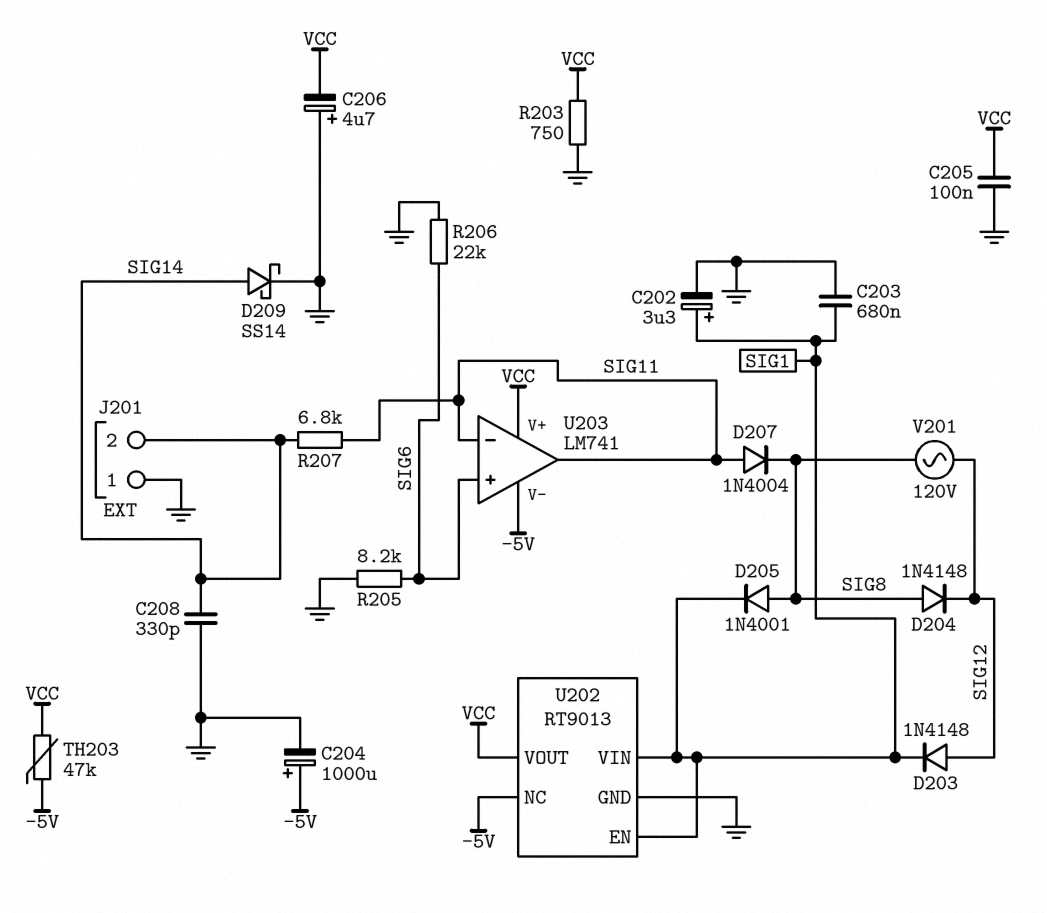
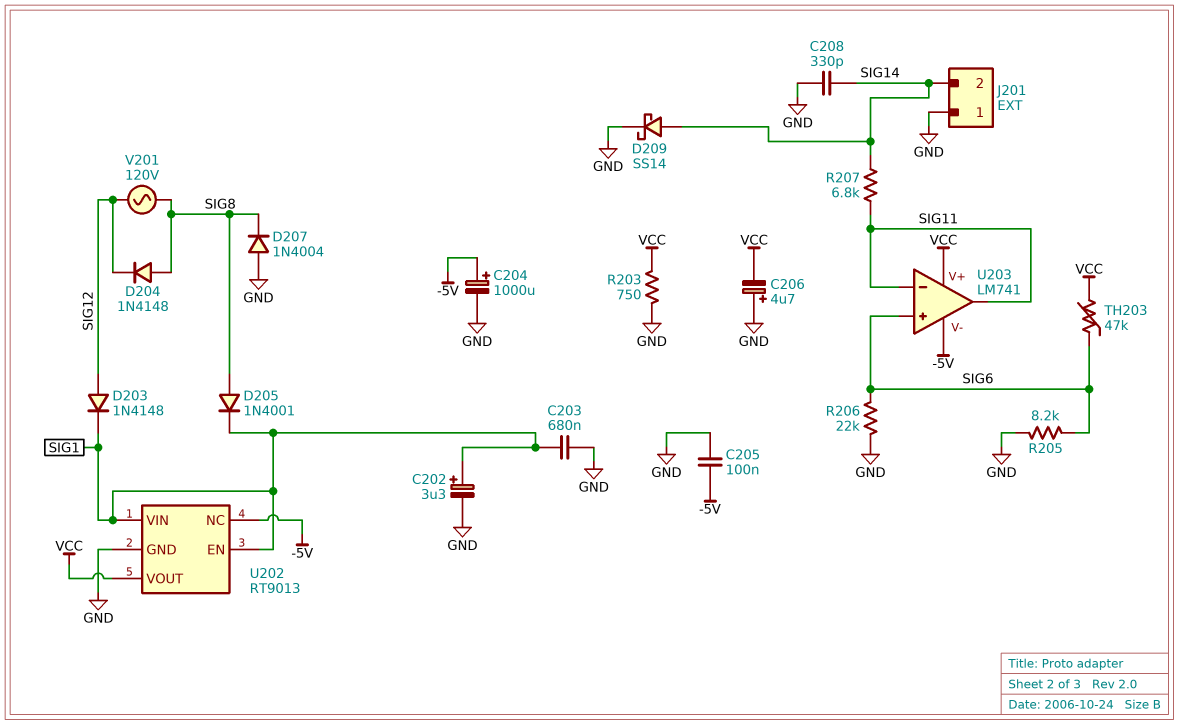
C205: 100nF (GND, VCC) -> 100nF (-5V, GND)
D207: diode 1N4004 (A SIG11, K SIG8) -> diode 1N4004 (A GND, K SIG8)
TH203: 47k (-5V, VCC) -> 47k (SIG6, VCC)

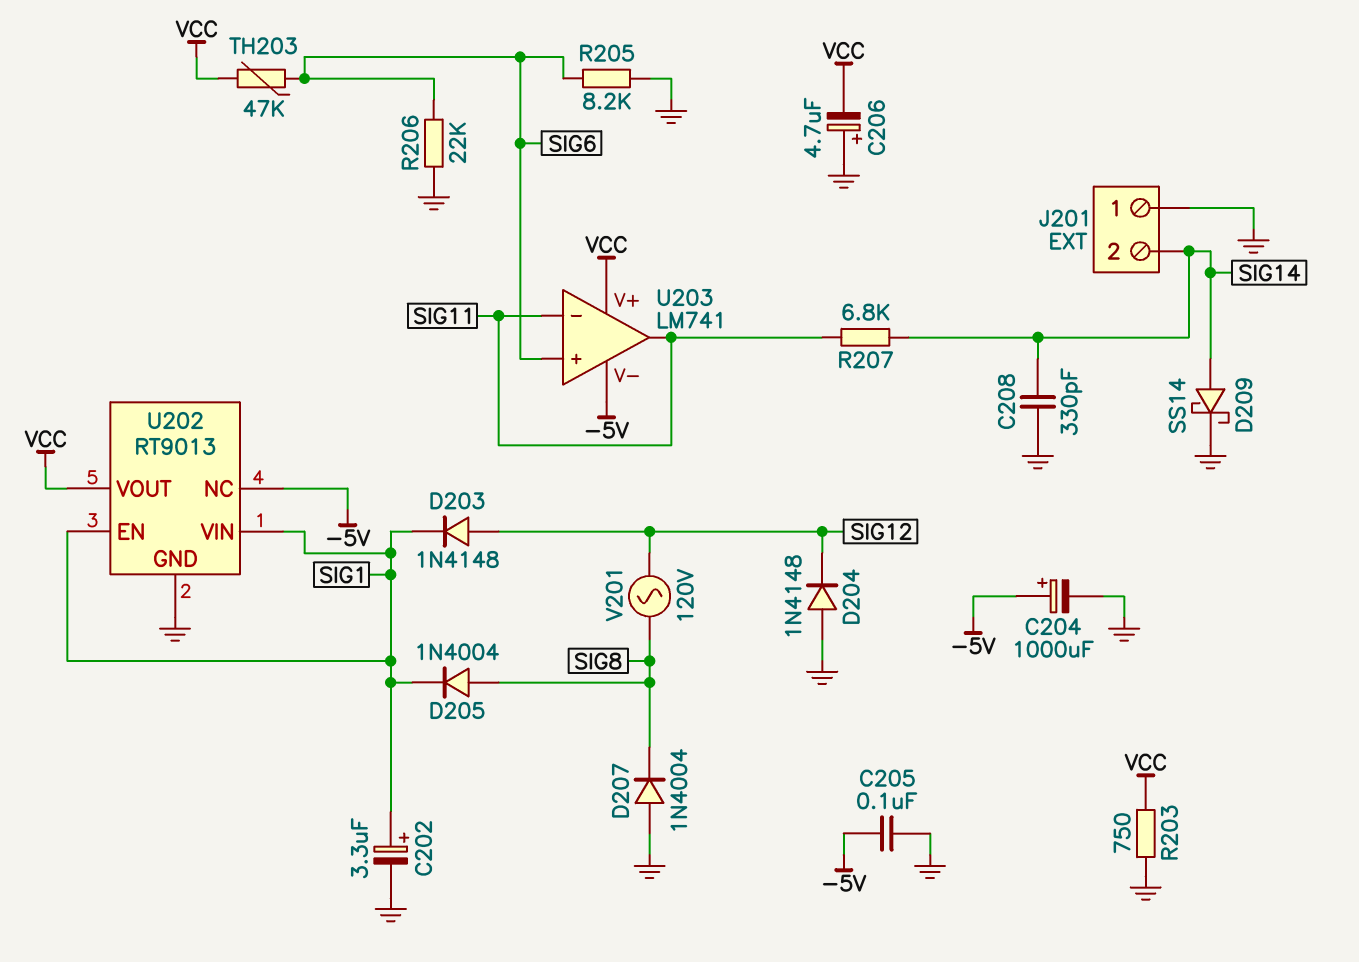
C203: 680nF (GND, SIG1) -> none
D204: diode 1N4148 (A SIG8, K SIG12) -> diode 1N4148 (A GND, K SIG12)
D205: diode 1N4001 (A SIG8, K SIG1) -> diode 1N4004 (A SIG8, K SIG1)

